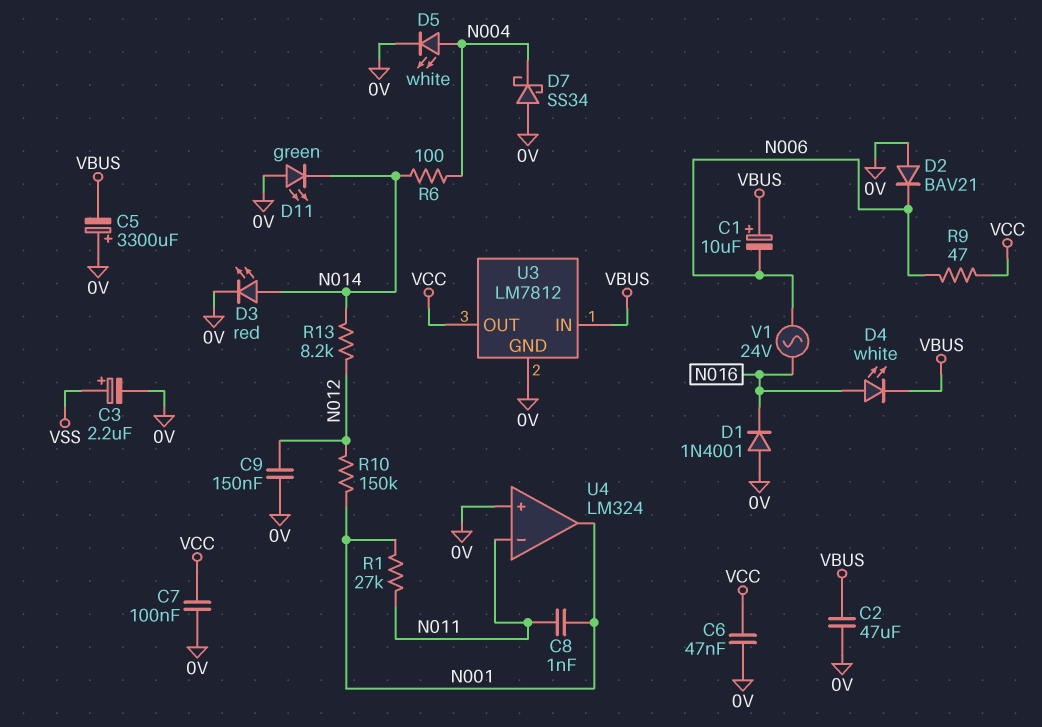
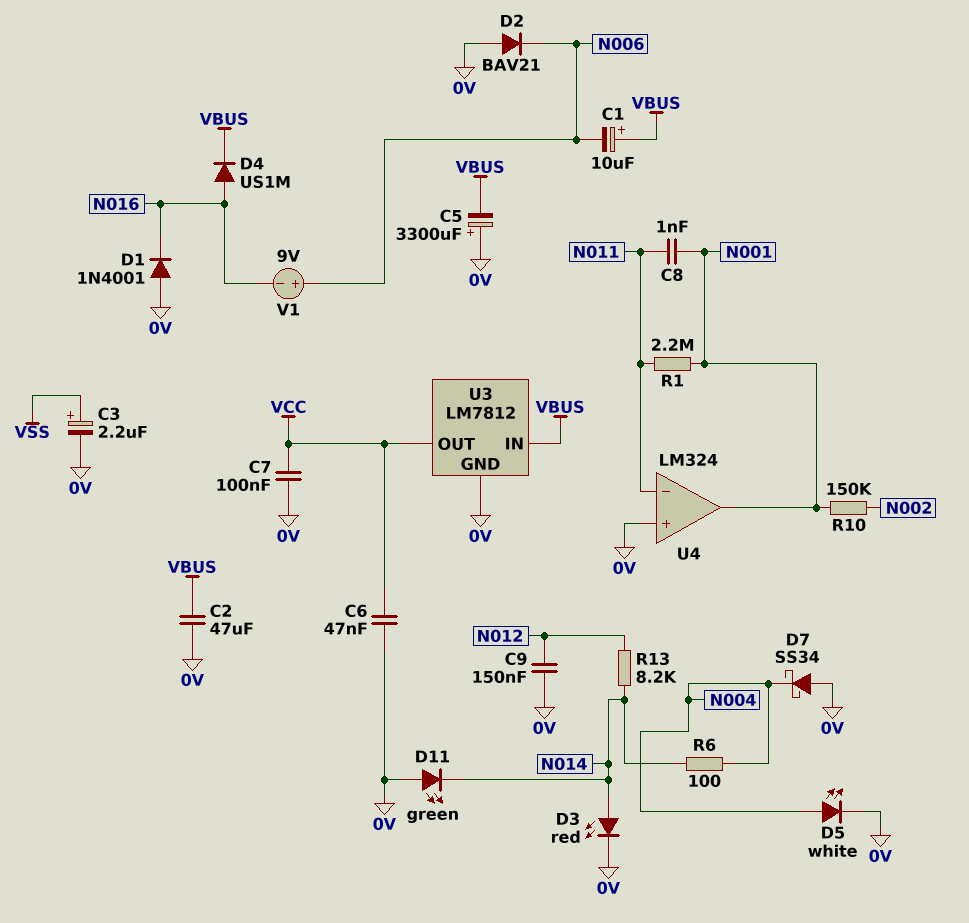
D4: LED white (A N016, K VBUS) -> diode US1M (A N016, K VBUS)
R1: 27k (N001, N011) -> 2.2M (N001, N011)
R9: 47 (N006, VCC) -> none
R10: 150k (N001, N012) -> 150k (N001, N002)
V1: AC 24V (N006, N016) -> 9V (plus N006, minus N016)

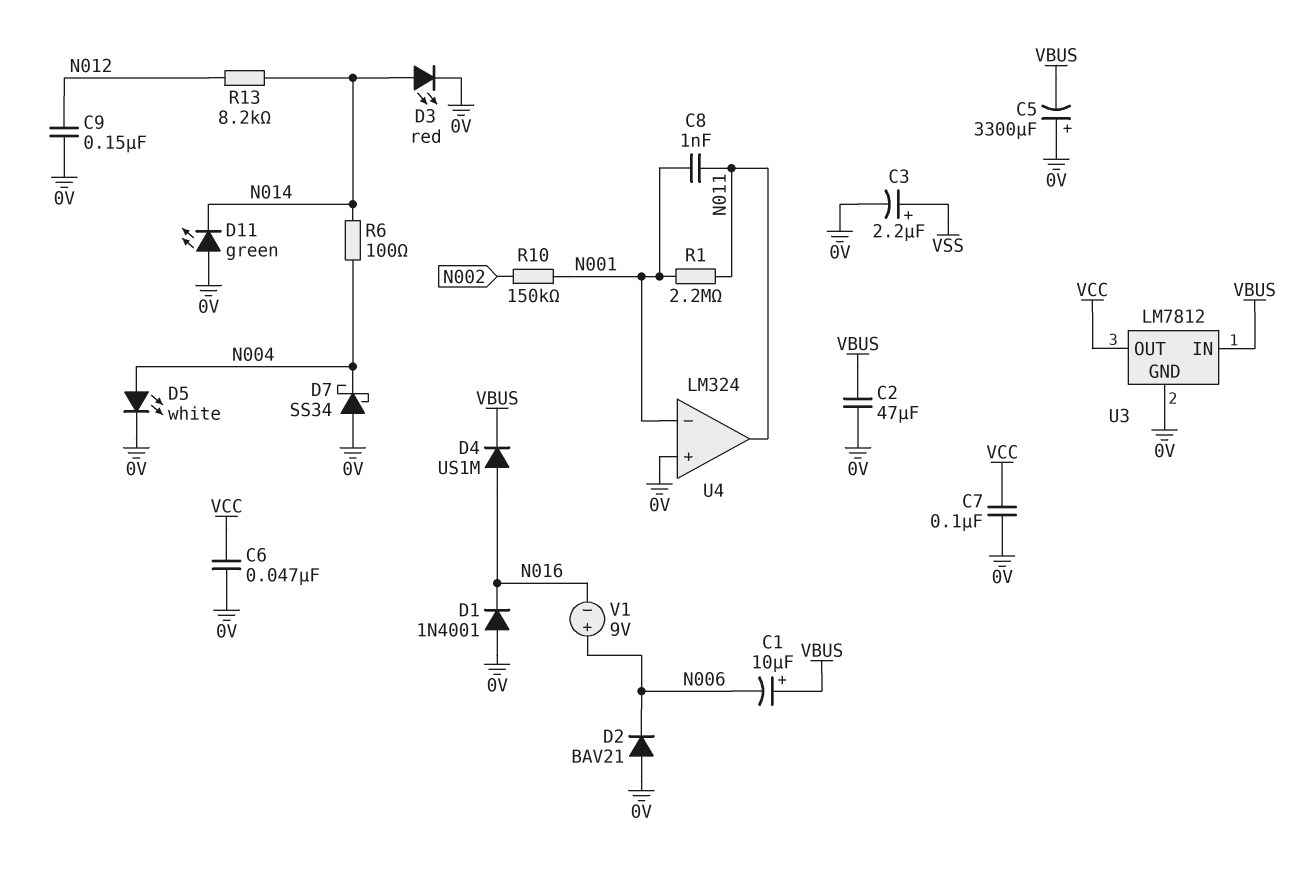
U4 pin in-: N011 -> N001
U4 pin out: N001 -> N011

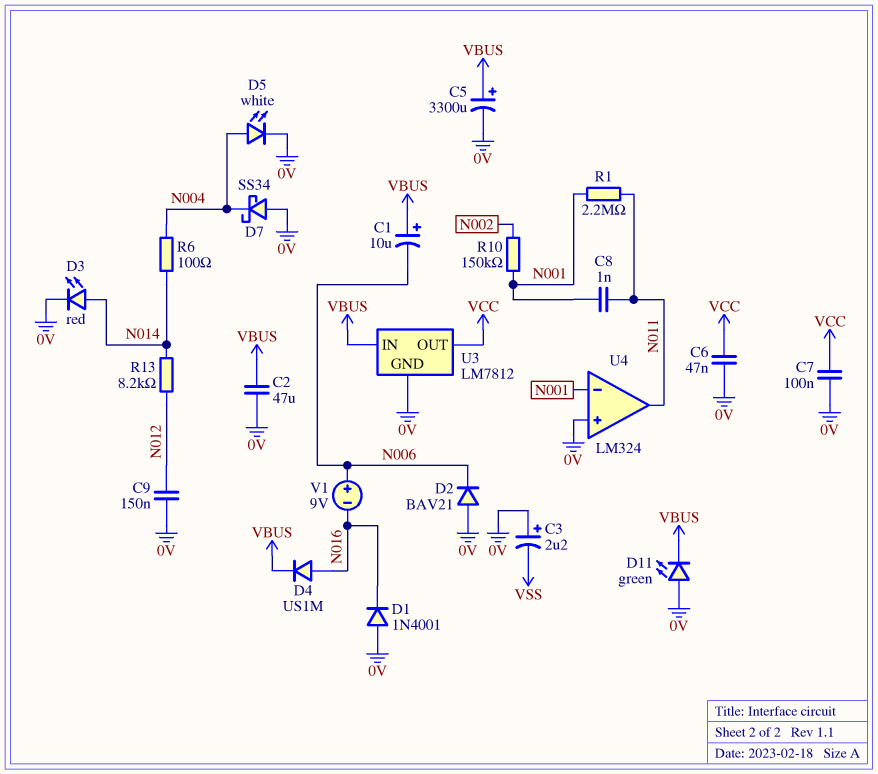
C3: 2.2uF (plus VSS, minus 0V) -> 2.2uF (plus 0V, minus VSS)
C5: 3300uF (plus 0V, minus VBUS) -> 3300uF (plus VBUS, minus 0V)
D11: LED green (A 0V, K N014) -> LED green (A 0V, K VBUS)

